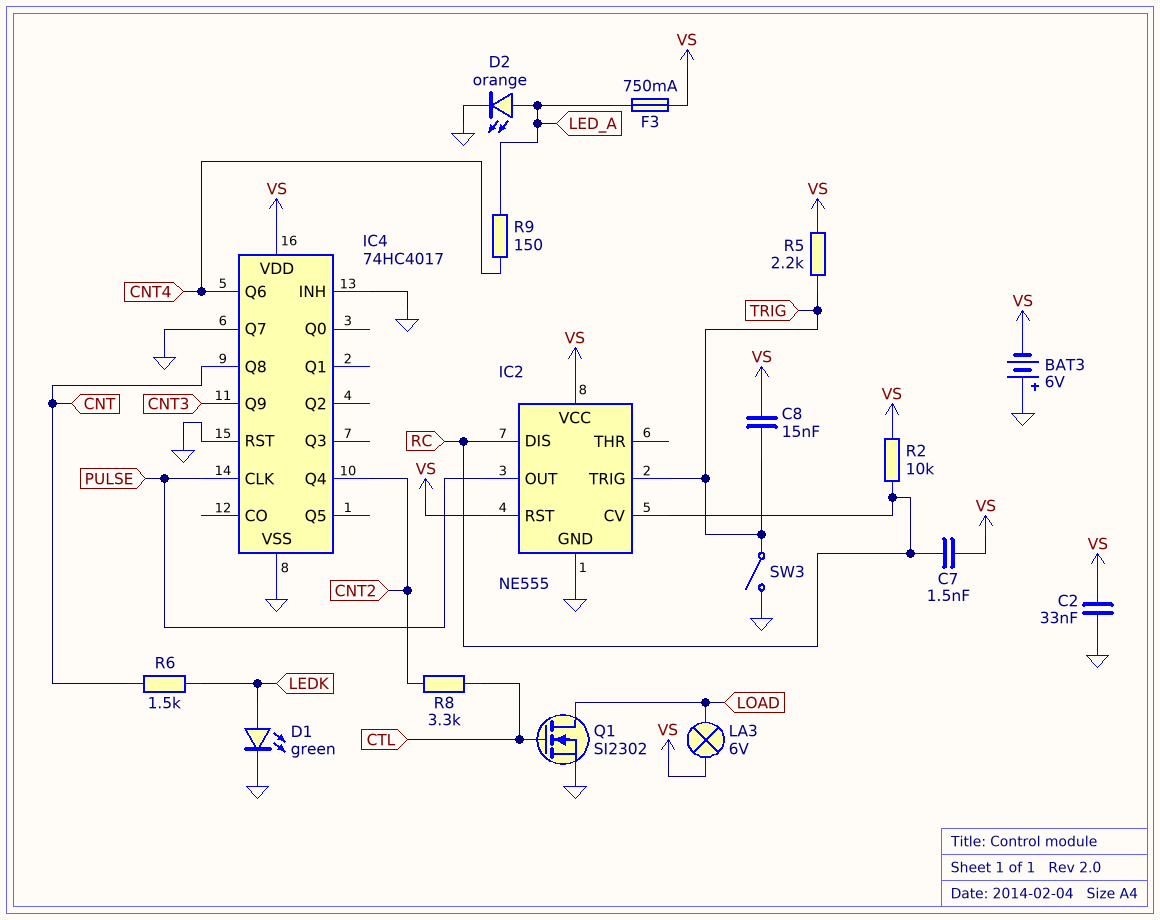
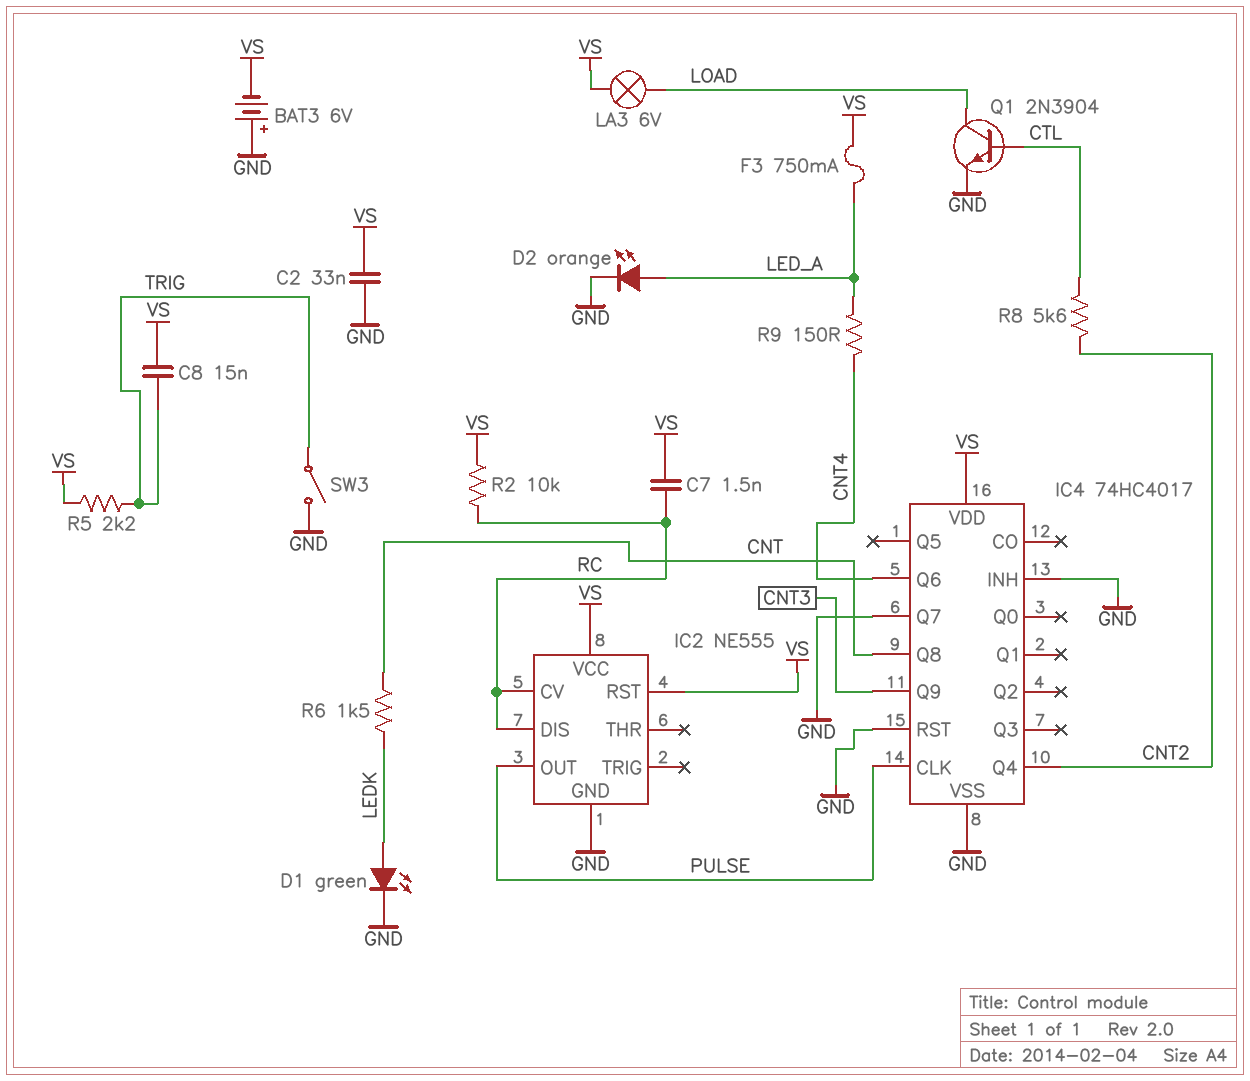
IC2 pin TRIG: TRIG -> none
Q1: NMOS SI2302 (G CTL, D LOAD, S GND) -> NPN 2N3904 (B CTL, C LOAD, E GND)
R8: 3.3k (CNT2, CTL) -> 5.6k (CNT2, CTL)

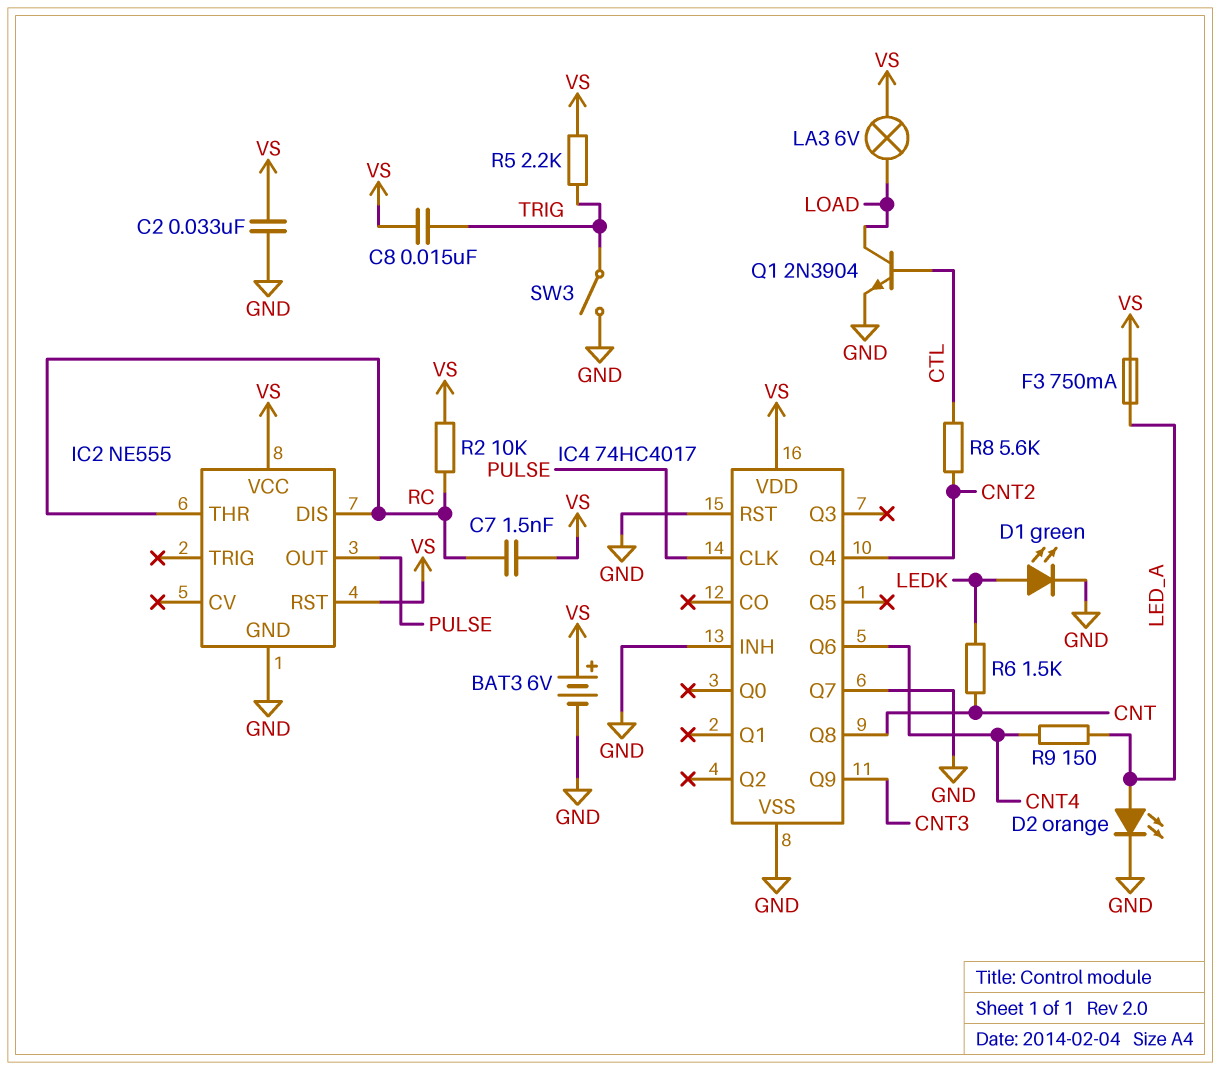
BAT3: 6V (plus GND, minus VS) -> 6V (plus VS, minus GND)
IC2 pin CV: RC -> none
IC2 pin THR: none -> RC

